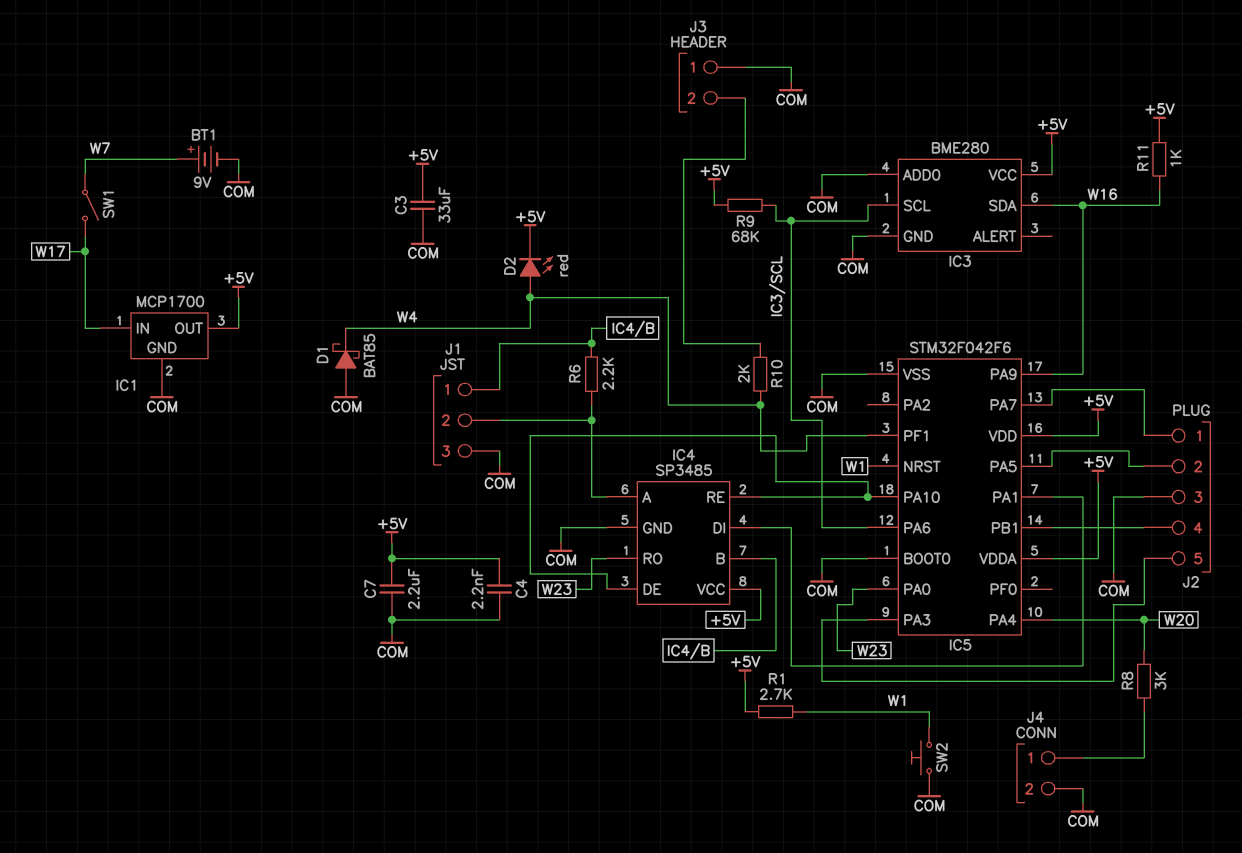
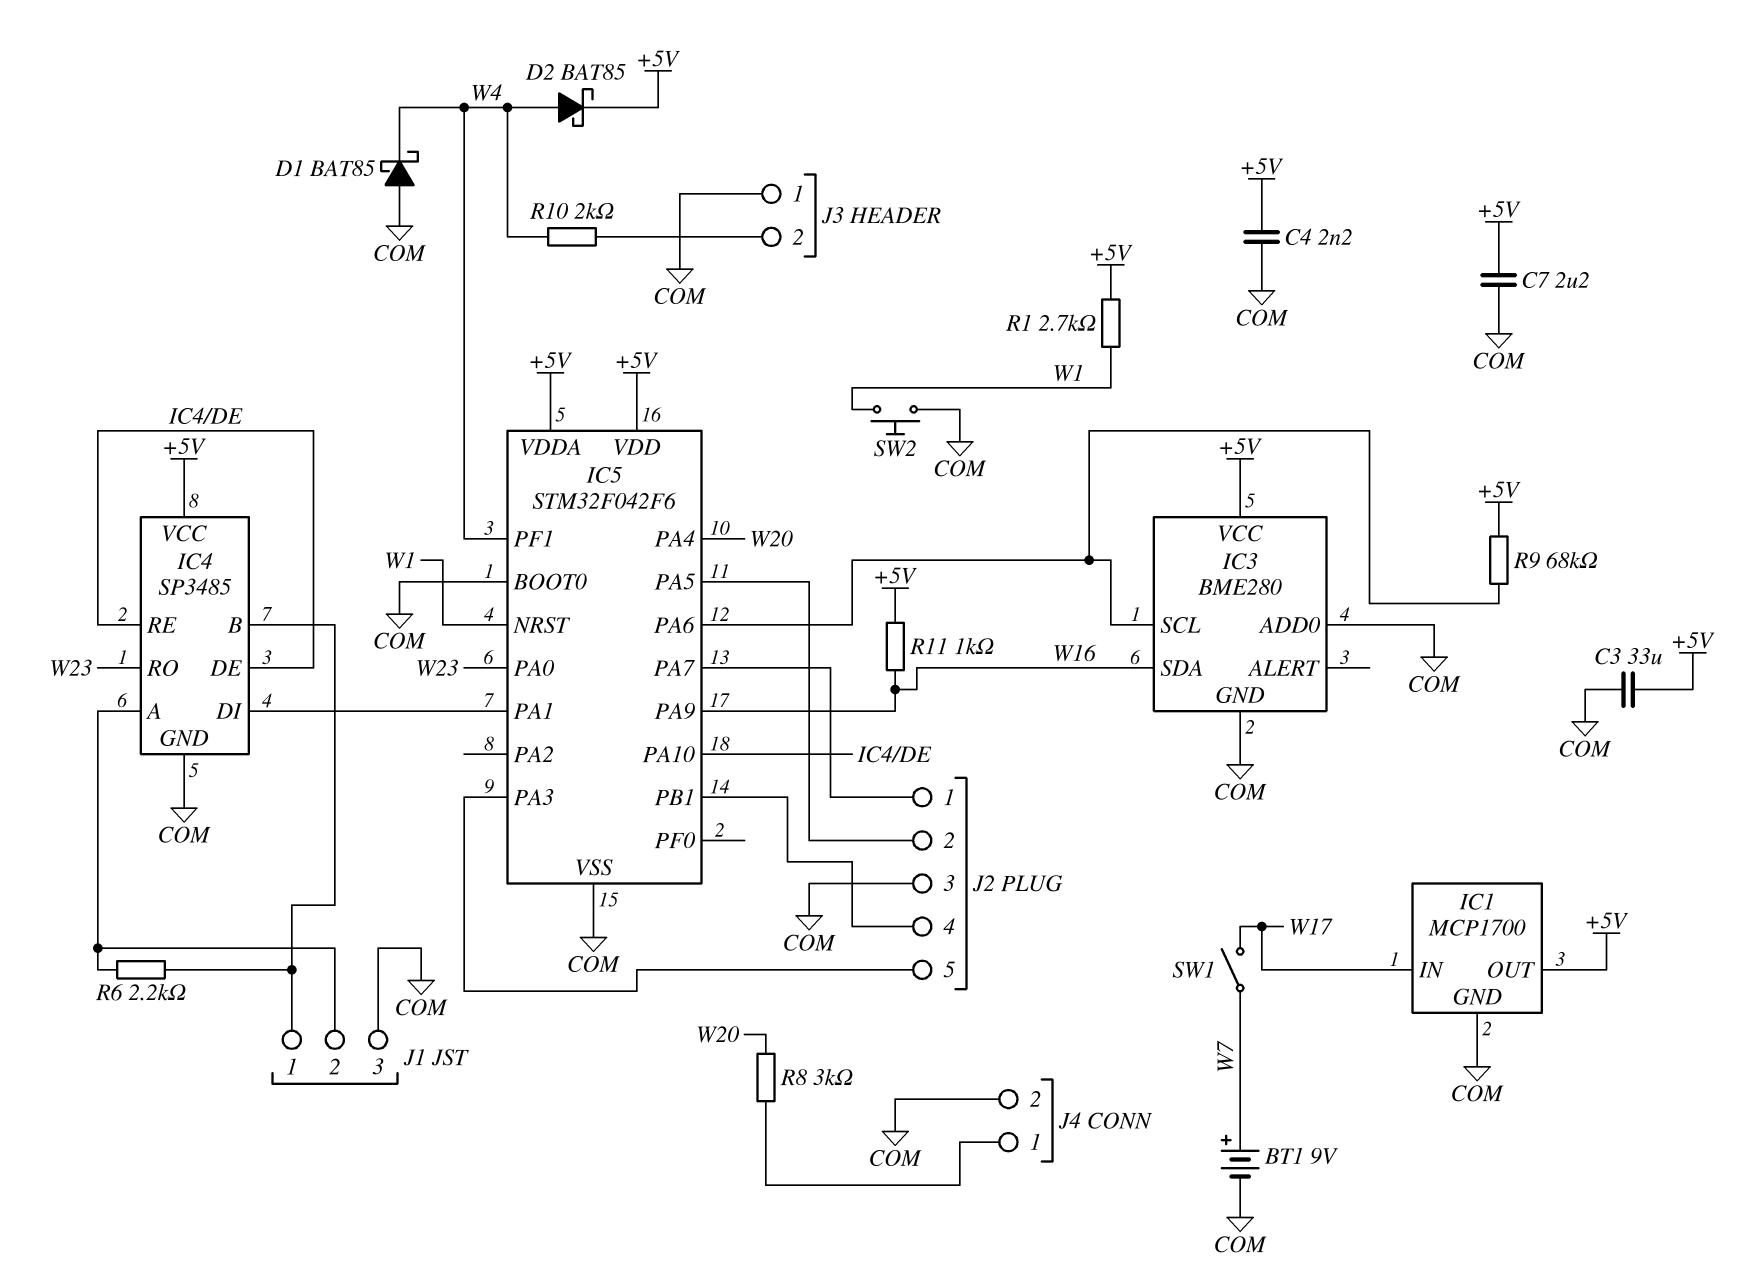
D2: LED red (A W4, K +5V) -> schottky BAT85 (A W4, K +5V)

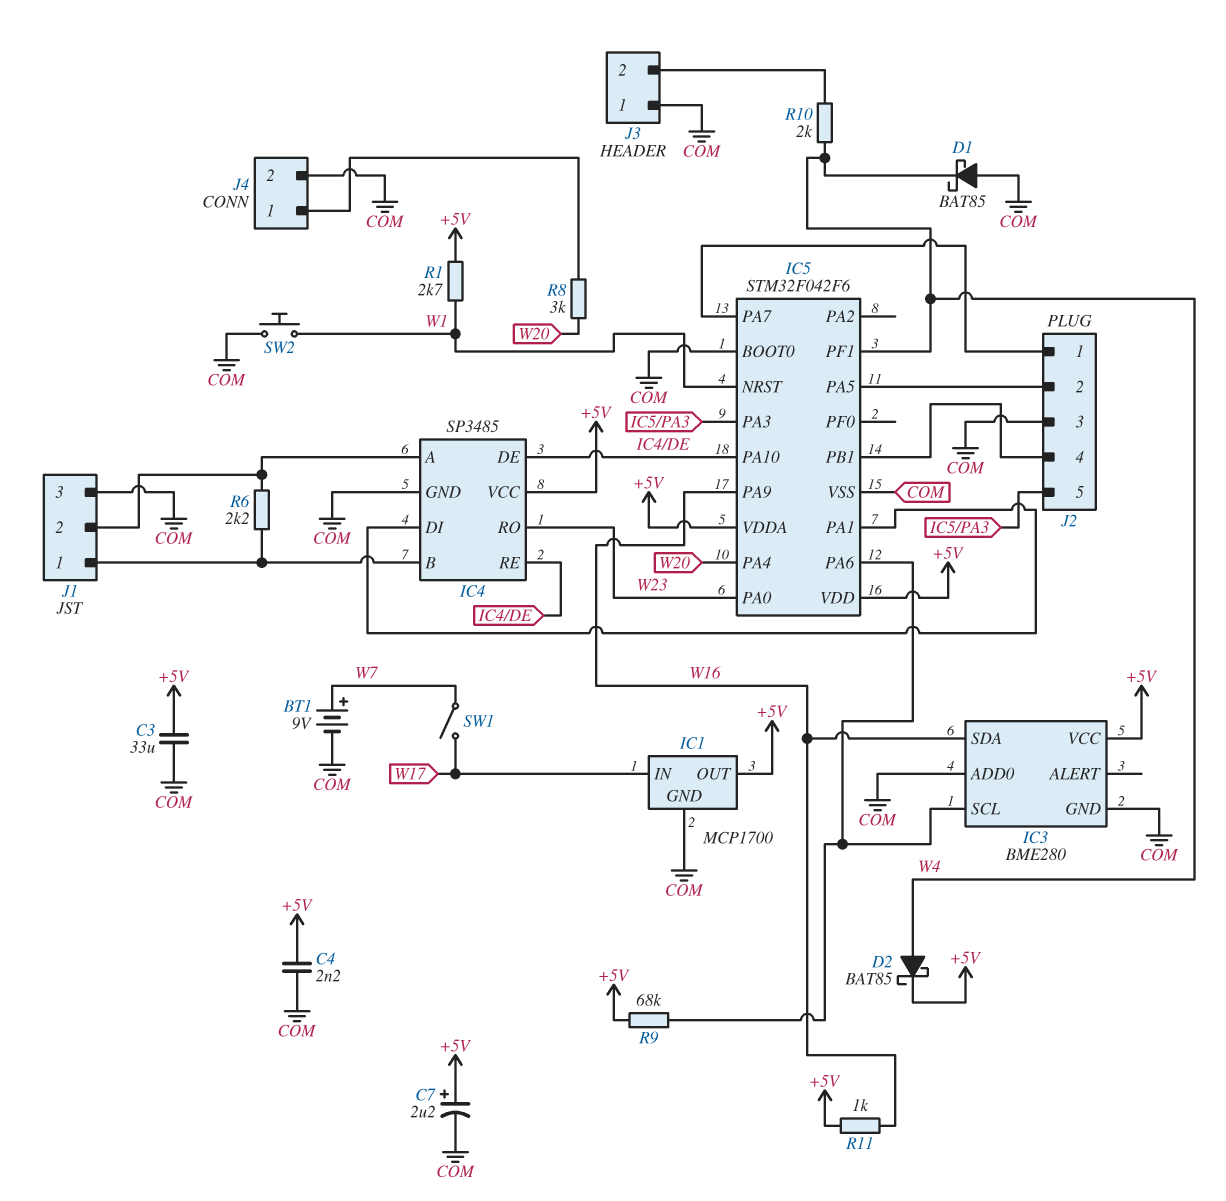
C7: 2.2uF (+5V, COM) -> 2.2uF (plus +5V, minus COM)

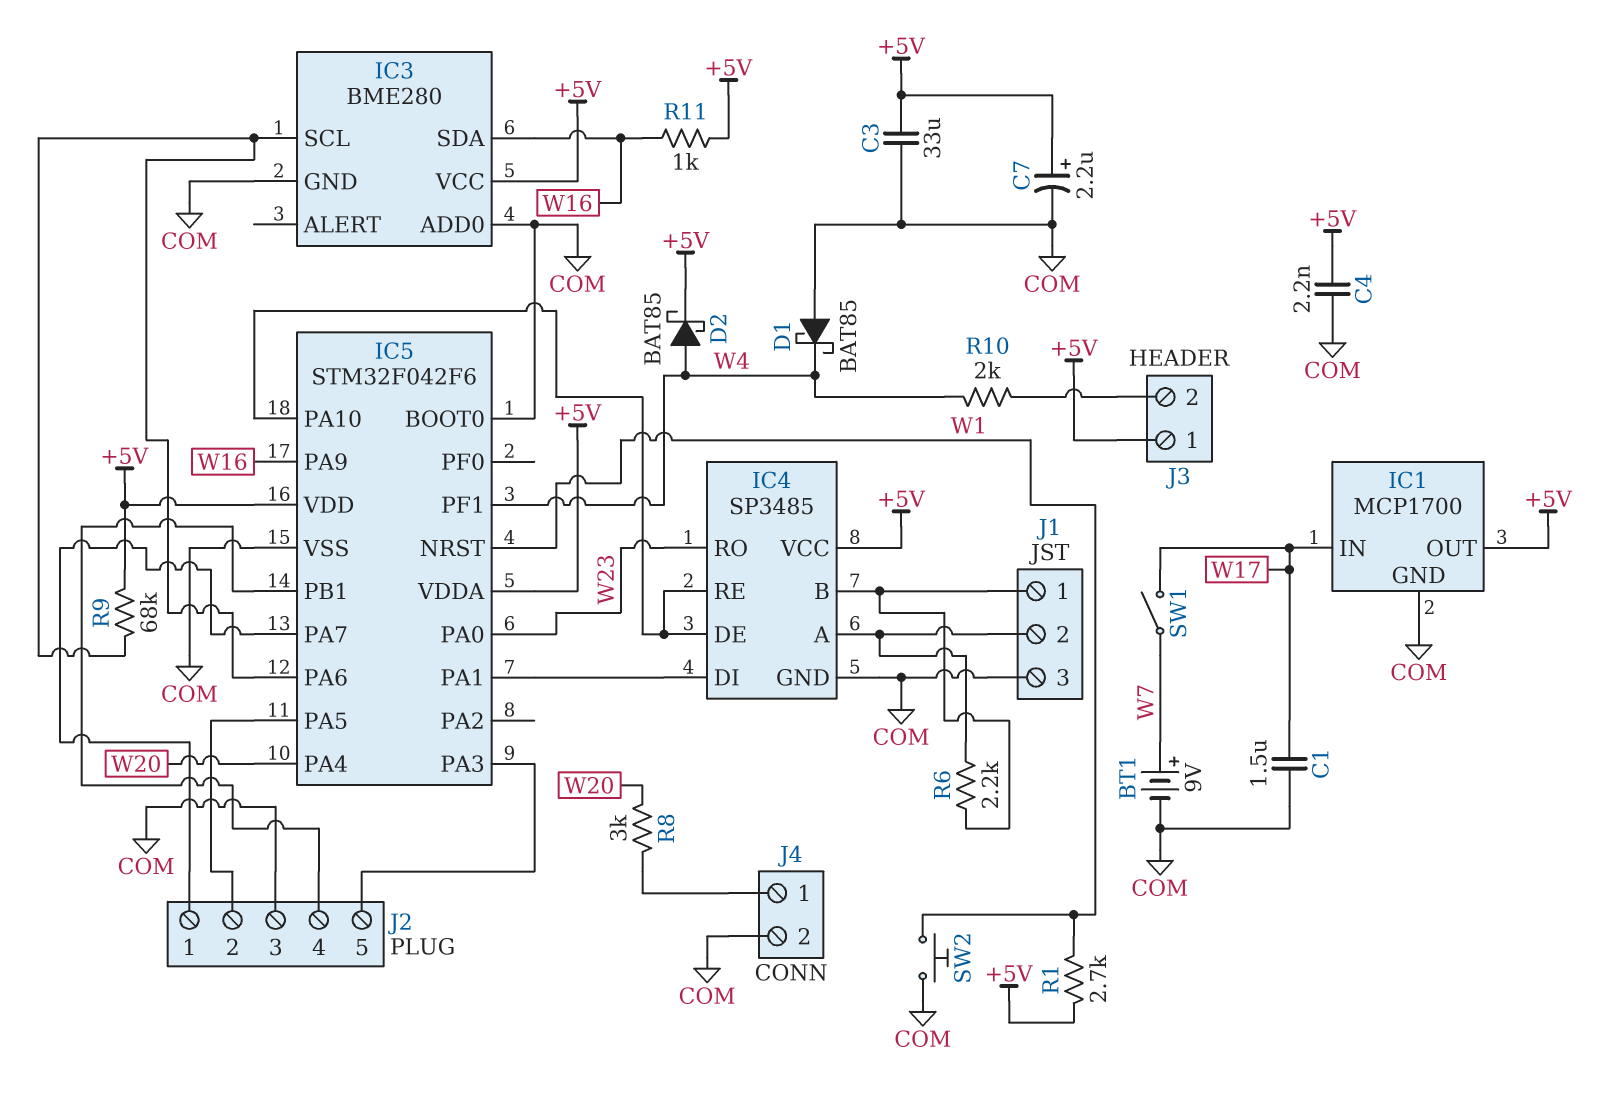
C1: none -> 1.5uF (COM, W17)
J3 pin 1: COM -> +5V

